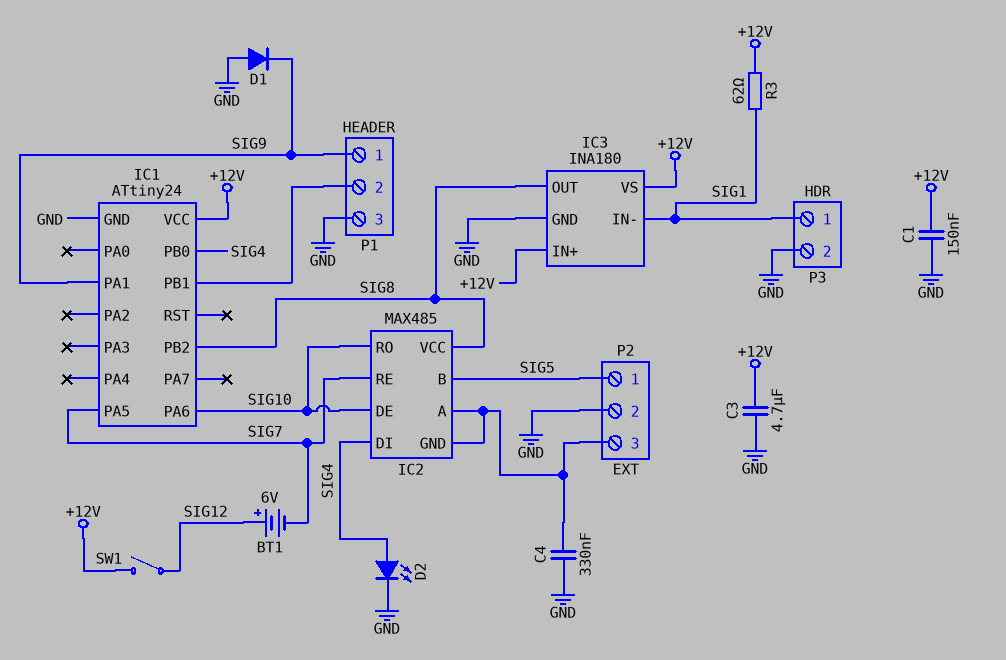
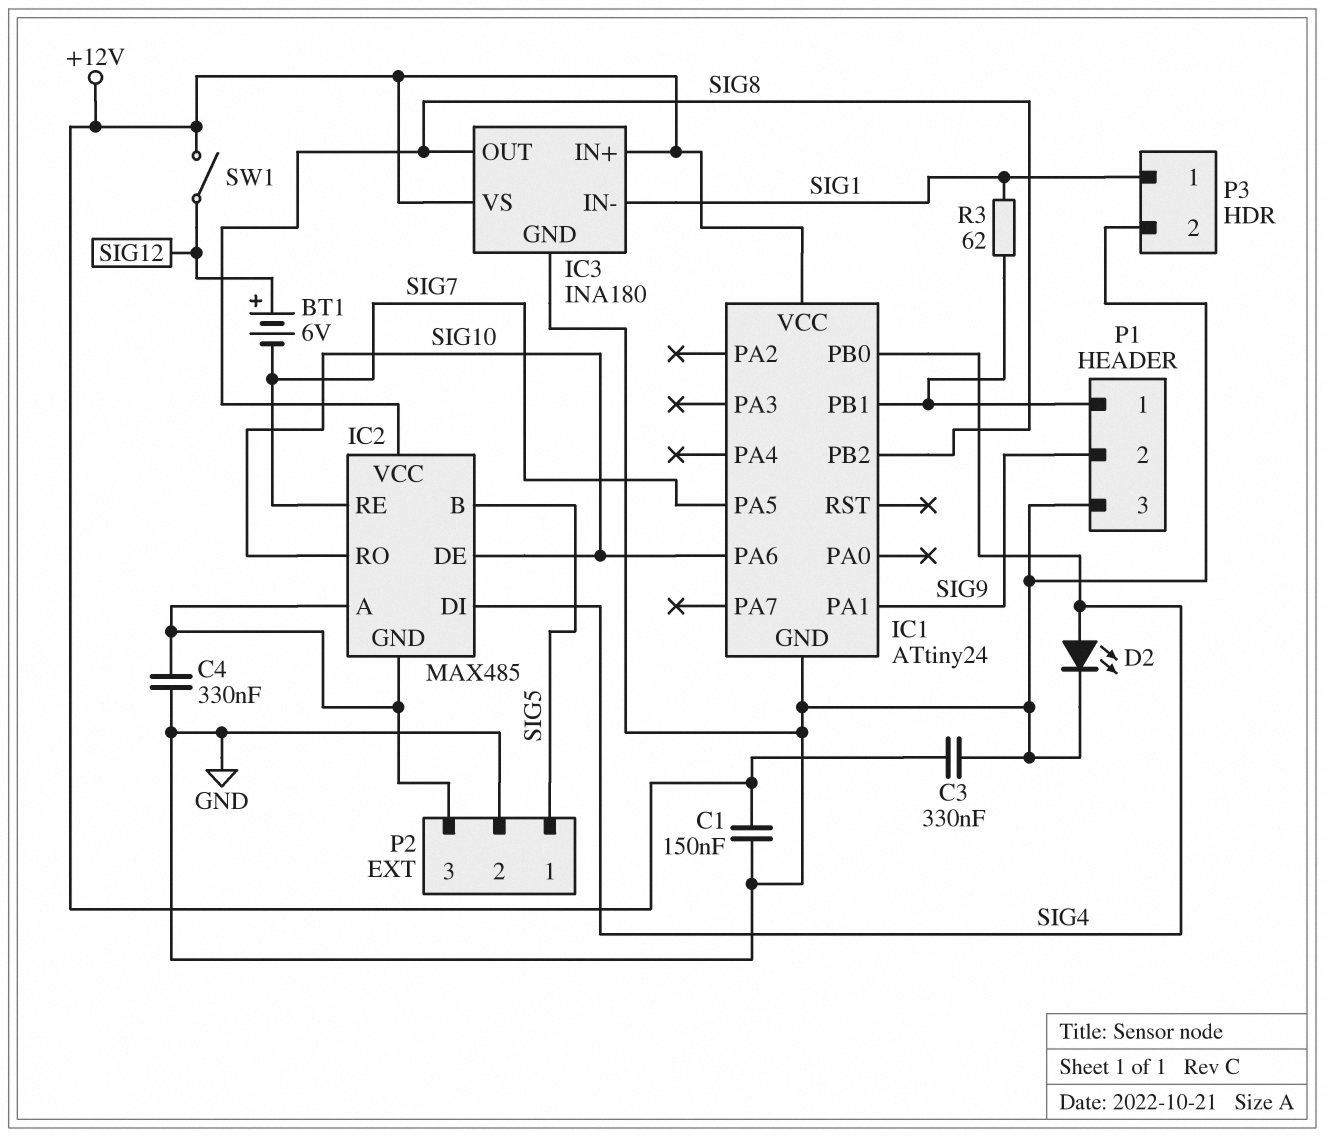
C3: 4.7uF (+12V, GND) -> 330nF (+12V, GND)
D1: diode (A GND, K SIG9) -> none
P1 pin 1: SIG9 -> IC1/PB1
P1 pin 2: IC1/PB1 -> SIG9
R3: 62 (+12V, SIG1) -> 62 (IC1/PB1, SIG1)

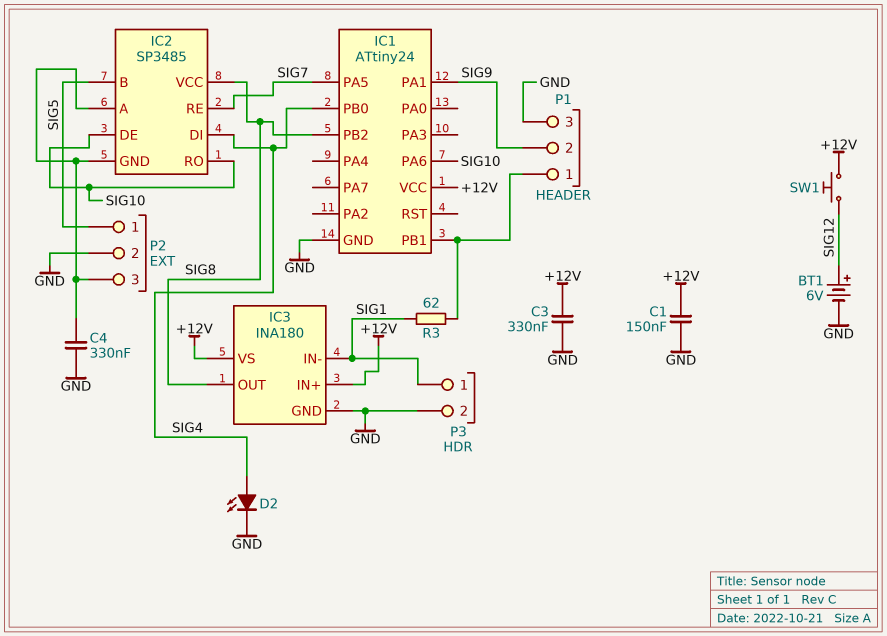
BT1: 6V (plus SIG12, minus SIG7) -> 6V (plus SIG12, minus GND)
IC2: MAX485 -> SP3485
SW1: switch (+12V, SIG12) -> button (+12V, SIG12)

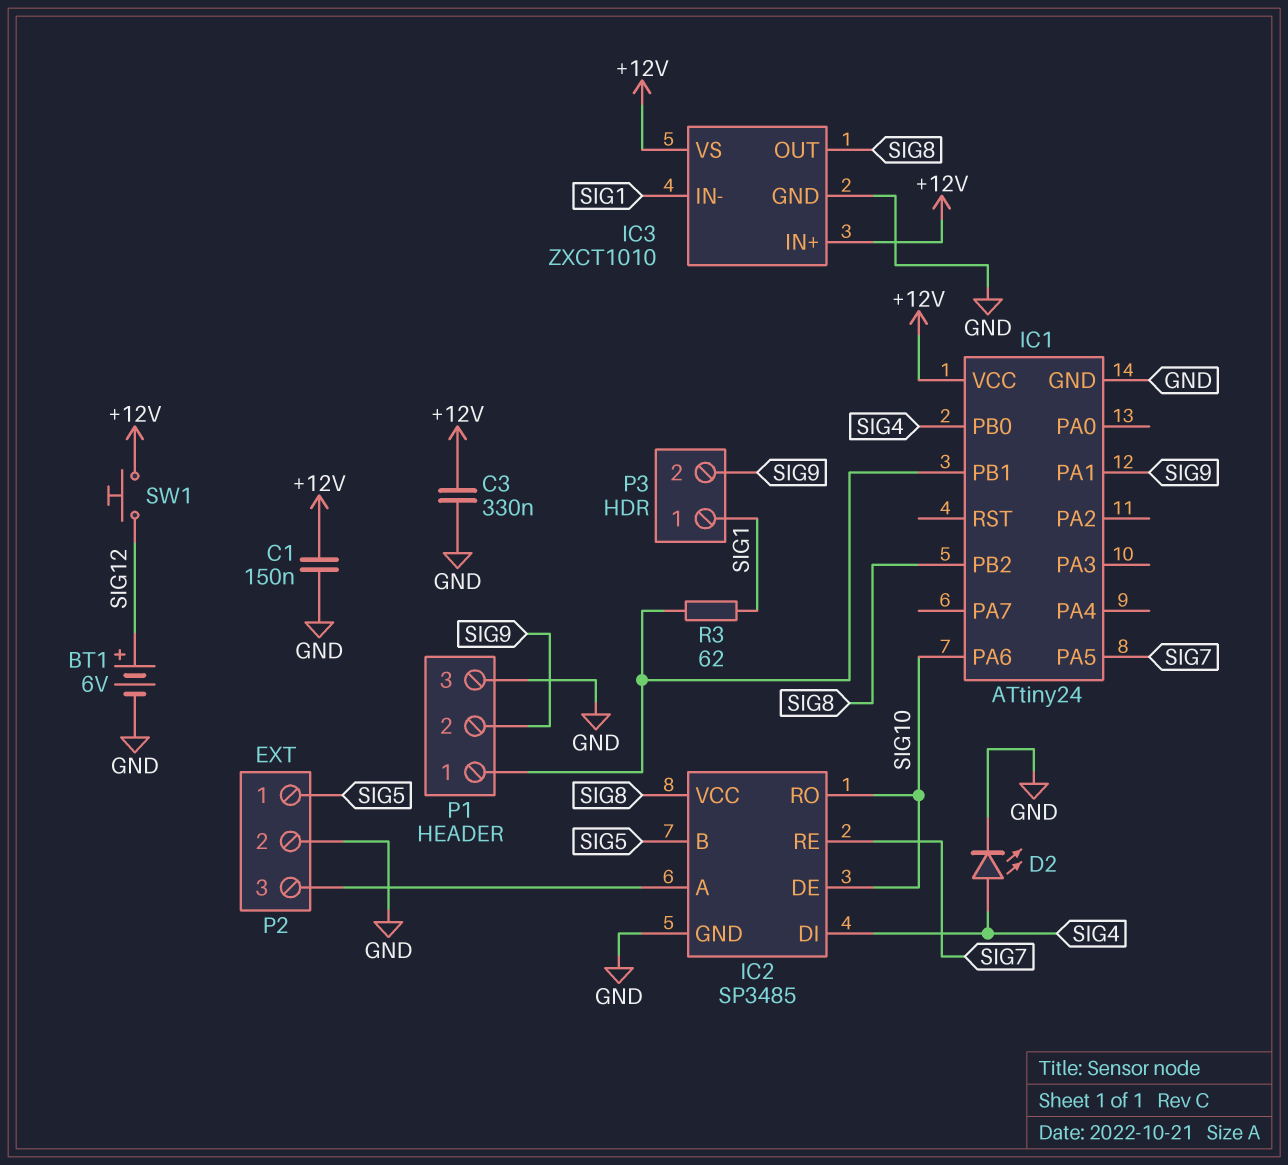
C4: 330nF (GND, IC2/A) -> none
IC2 pin GND: IC2/A -> GND
IC3: INA180 -> ZXCT1010
P3 pin 2: GND -> SIG9

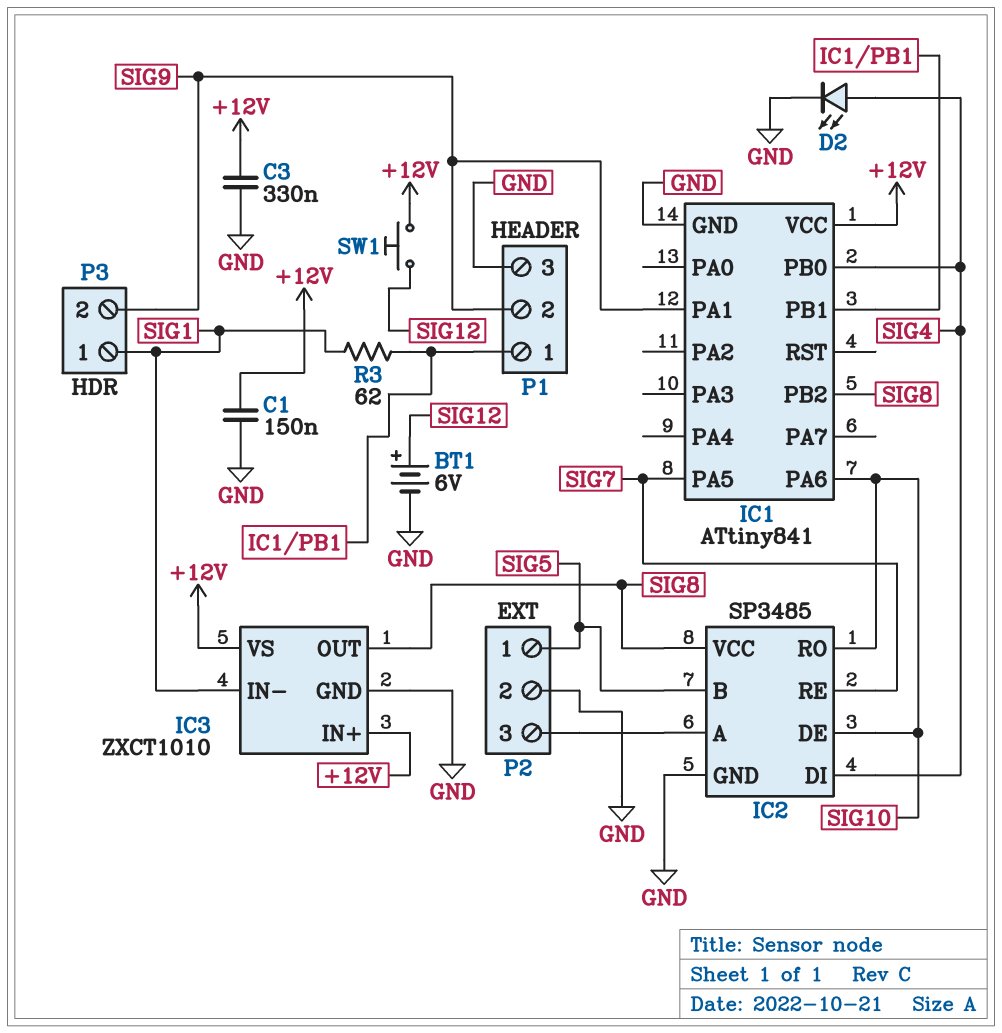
IC1: ATtiny24 -> ATtiny841

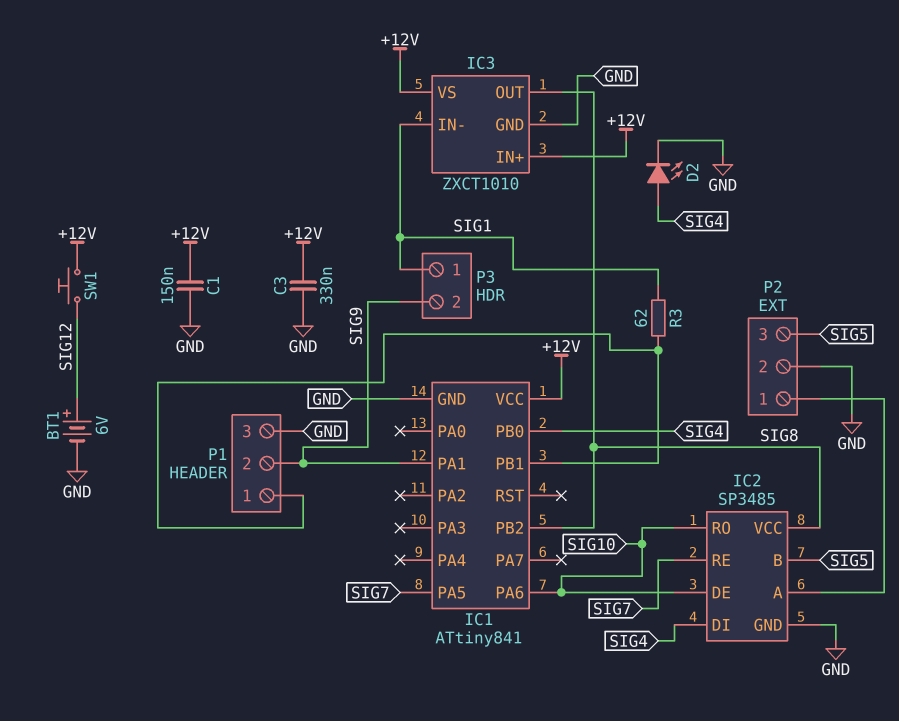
P2 pin 1: SIG5 -> IC2/A
P2 pin 3: IC2/A -> SIG5

